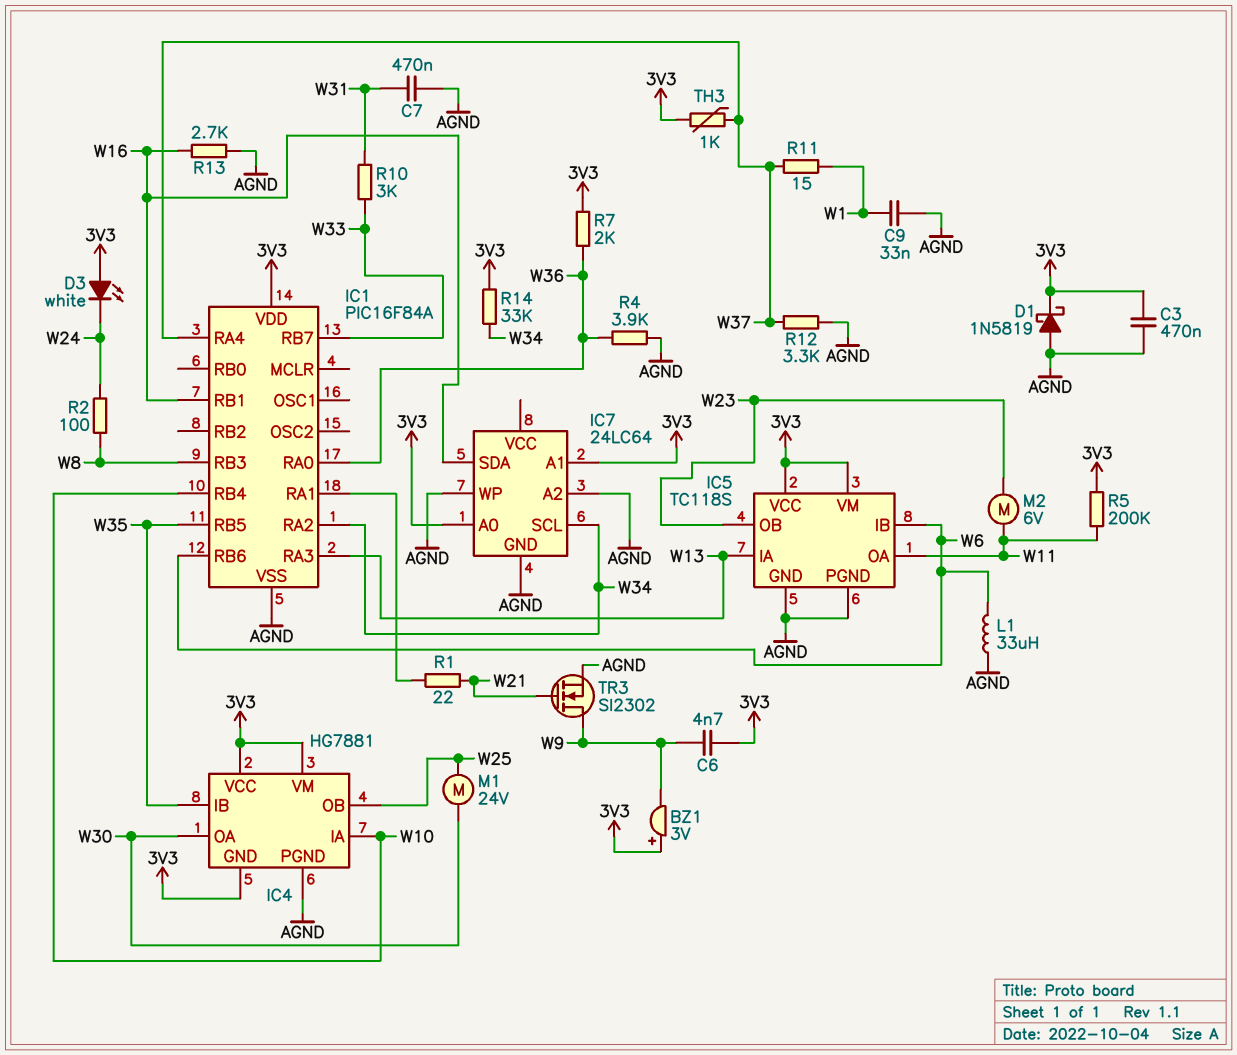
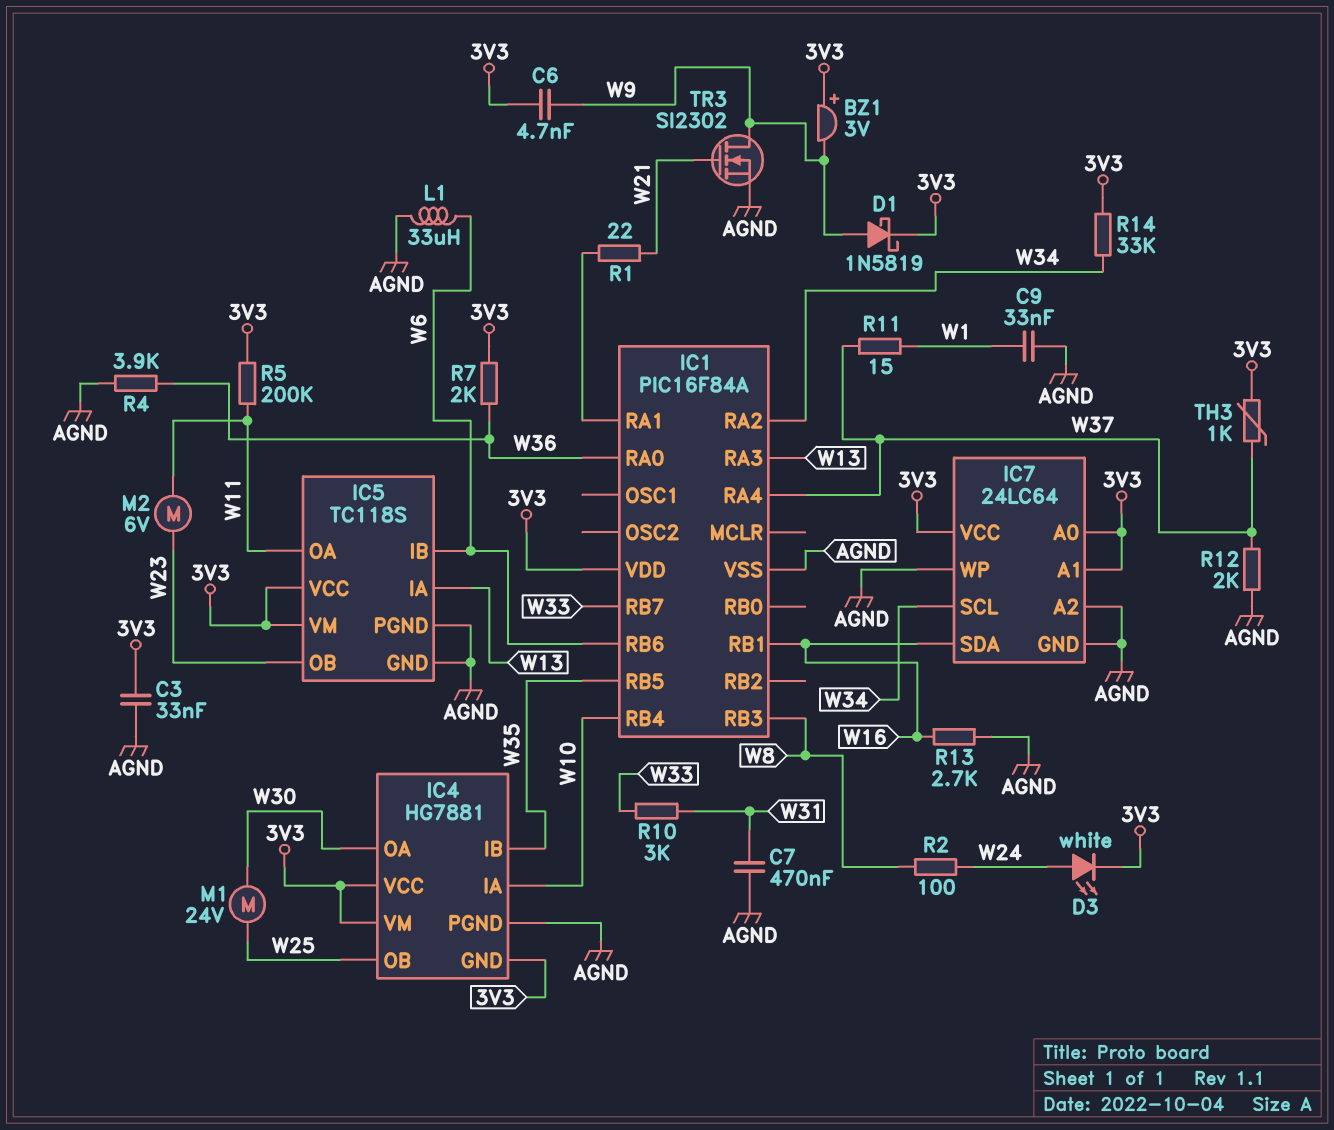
C3: 470nF (3V3, AGND) -> 33nF (3V3, AGND)
D1: schottky 1N5819 (A AGND, K 3V3) -> schottky 1N5819 (A W9, K 3V3)
D3: LED white (A 3V3, K W24) -> LED white (A W24, K 3V3)
IC7 pin VCC: none -> 3V3
R12: 3.3k (AGND, W37) -> 2k (AGND, W37)

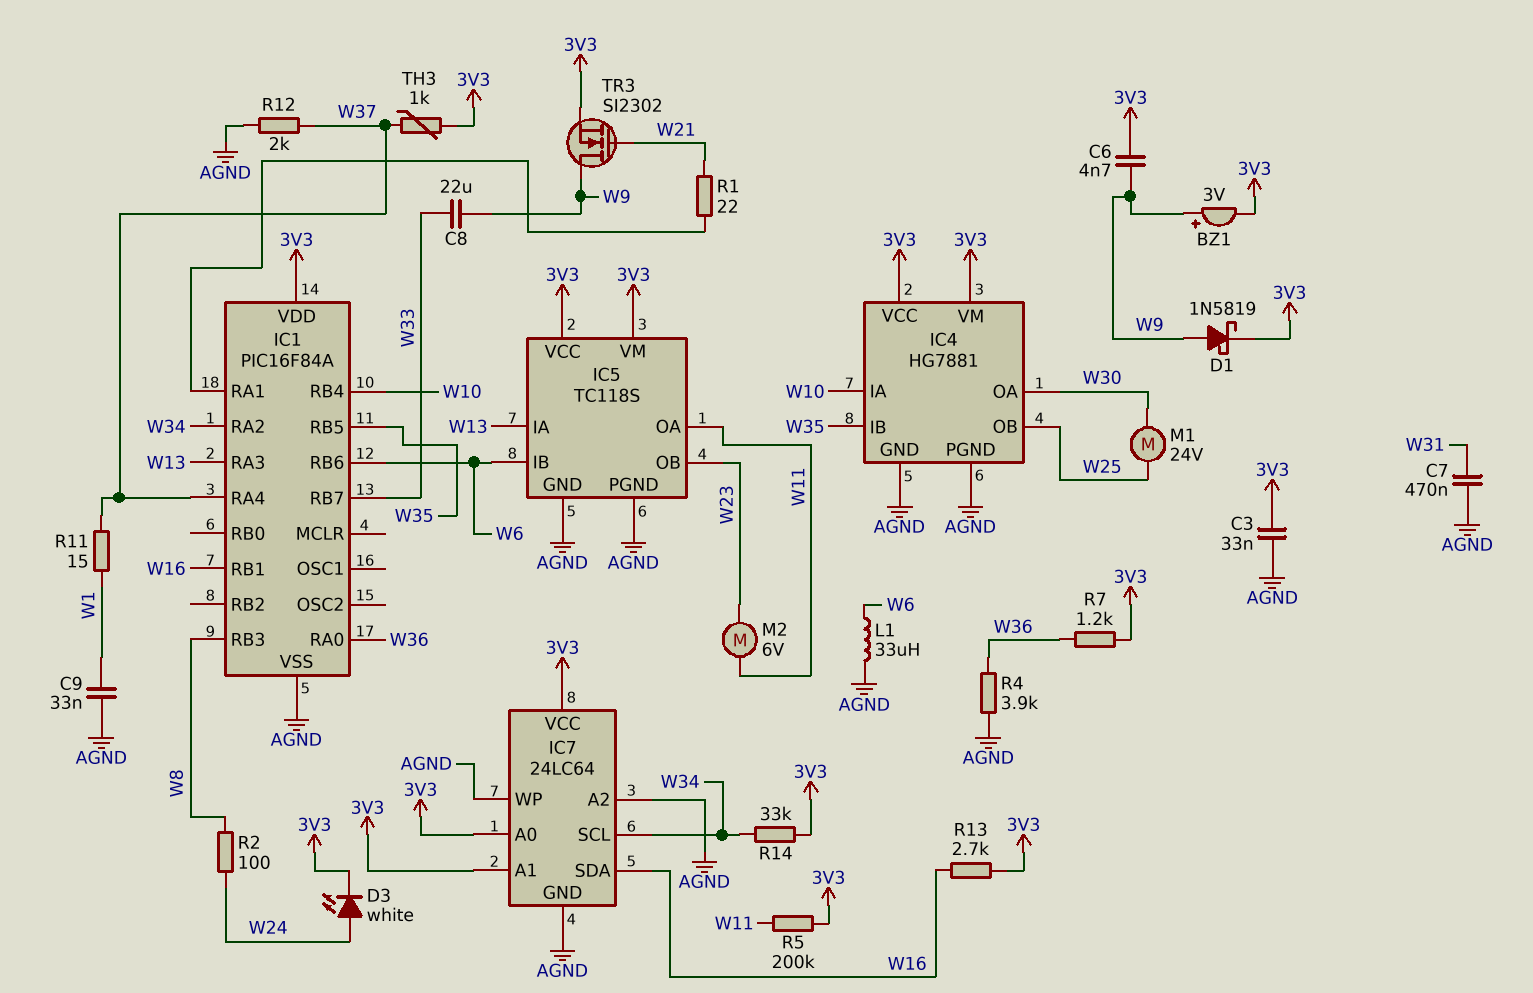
BZ1: buzzer 3V (plus 3V3, minus W9) -> buzzer 3V (plus W9, minus 3V3)
C8: none -> 22uF (W9, W33)
IC4 pin GND: 3V3 -> AGND
R7: 2k (3V3, W36) -> 1.2k (3V3, W36)
R10: 3k (W31, W33) -> none
R13: 2.7k (AGND, W16) -> 2.7k (3V3, W16)
TR3: NMOS SI2302 (G W21, D W9, S AGND) -> NMOS SI2302 (G W21, D W9, S 3V3)

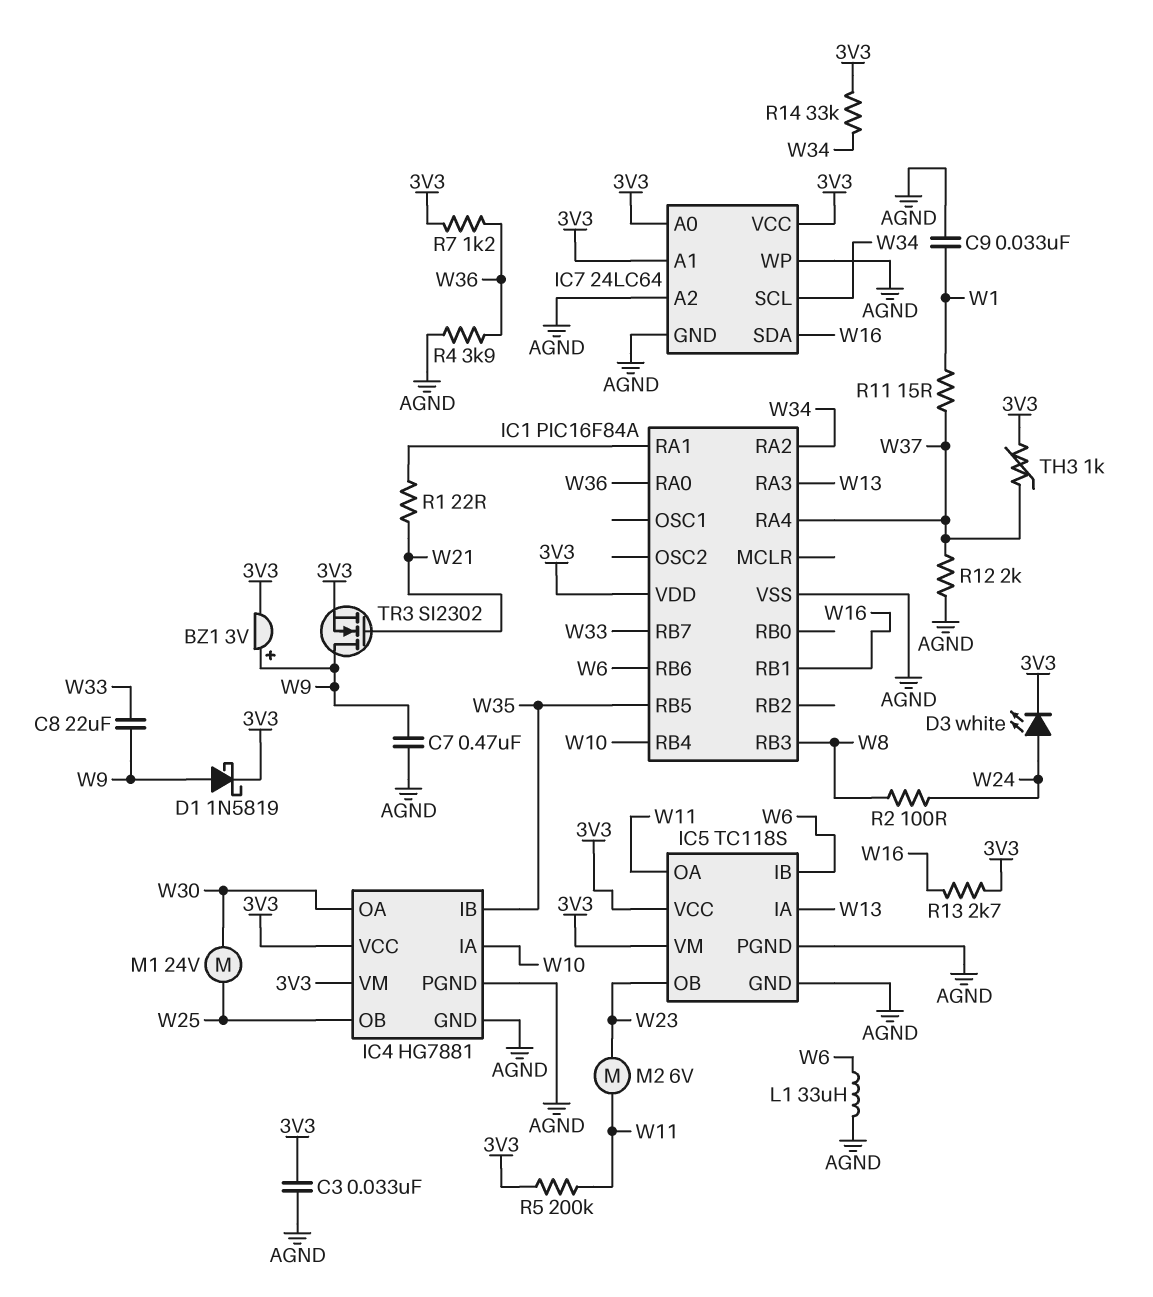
C6: 4.7nF (3V3, W9) -> none
C7: 470nF (AGND, W31) -> 470nF (AGND, W9)

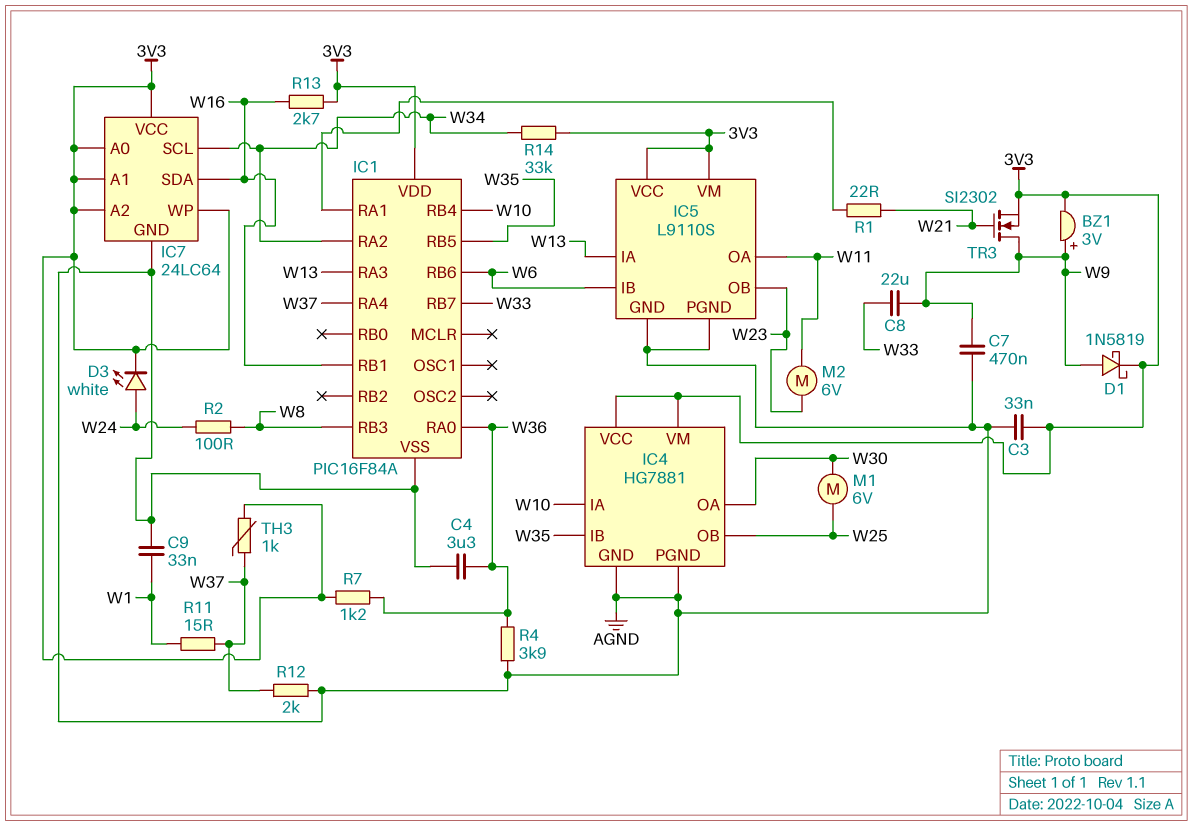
C4: none -> 3.3uF (AGND, W36)
IC5: TC118S -> L9110S
IC7 pin A2: AGND -> 3V3
IC7 pin WP: AGND -> 3V3
L1: 33uH (AGND, W6) -> none
M1: motor 24V (W25, W30) -> motor 6V (W25, W30)
R5: 200k (3V3, W11) -> none

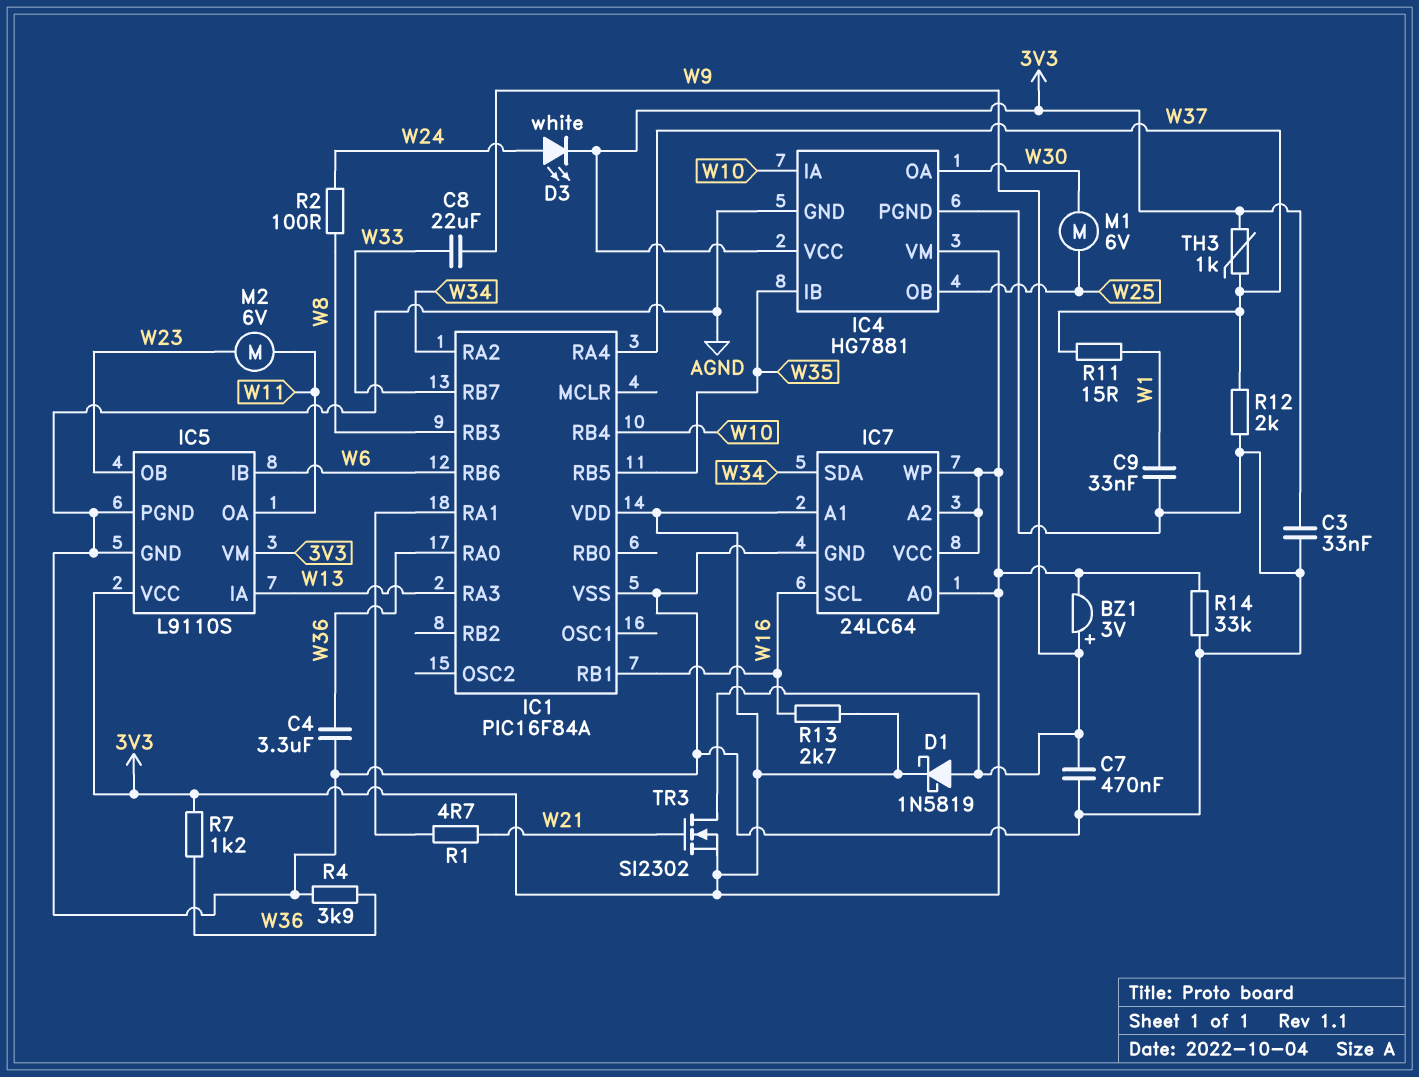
IC7 pin SCL: W34 -> W16
IC7 pin SDA: W16 -> W34
R1: 22 (IC1/RA1, W21) -> 4.7 (IC1/RA1, W21)
R14: 33k (3V3, W34) -> 33k (3V3, AGND)

